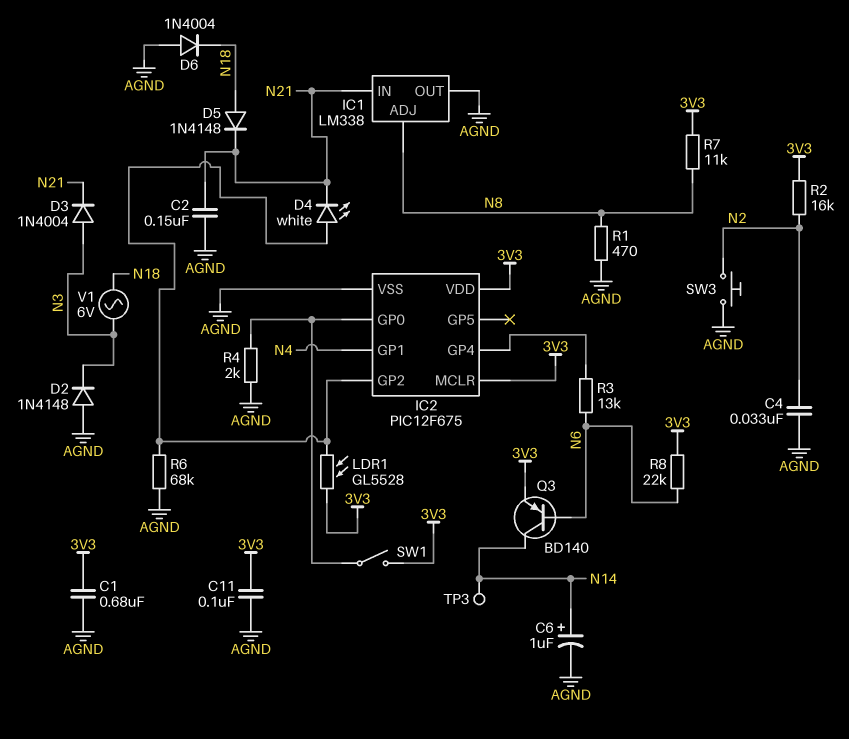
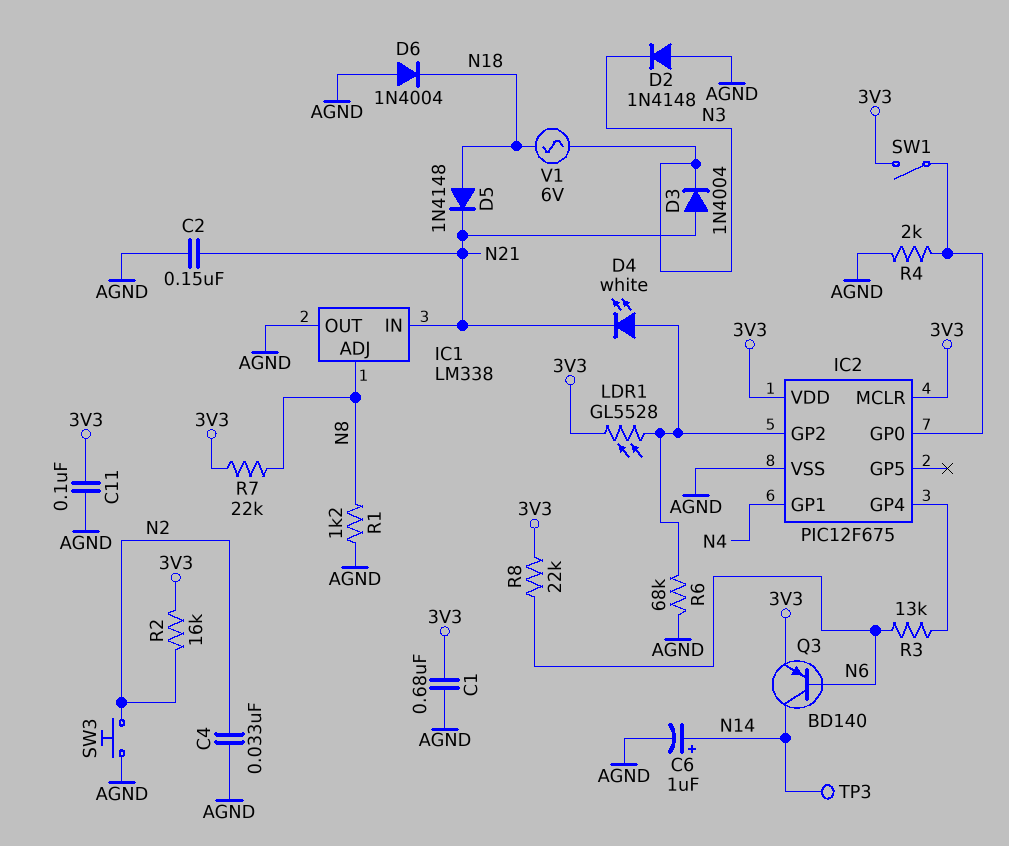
D3: diode 1N4004 (A N3, K N21) -> diode 1N4004 (A N21, K N3)
R1: 470 (AGND, N8) -> 1.2k (AGND, N8)
R7: 11k (3V3, N8) -> 22k (3V3, N8)

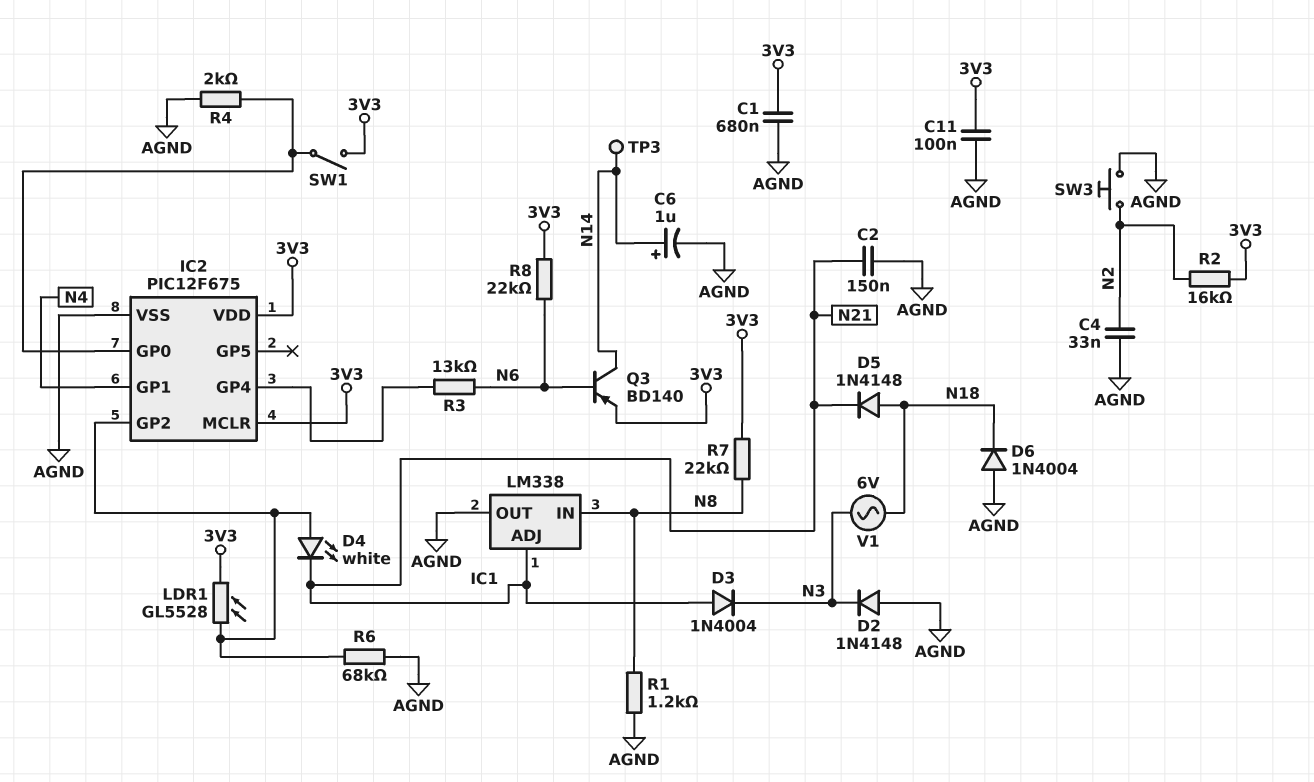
IC1 pin ADJ: N8 -> N21
IC1 pin IN: N21 -> N8

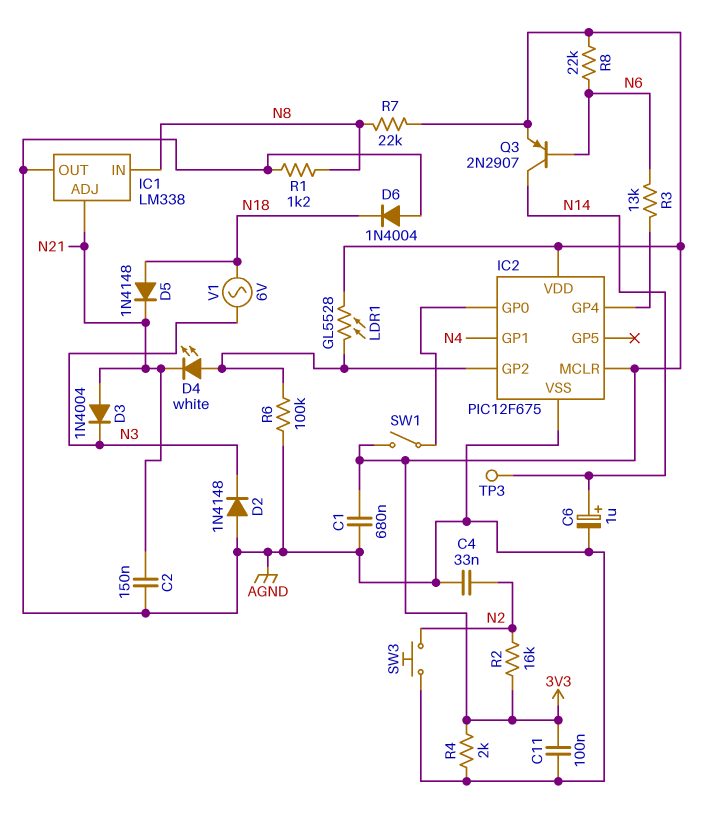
Q3: PNP BD140 (B N6, C N14, E 3V3) -> PNP 2N2907 (B N6, C N14, E 3V3)
R4: 2k (AGND, IC2/GP0) -> 2k (3V3, AGND)
R6: 68k (AGND, IC2/GP2) -> 100k (AGND, IC2/GP2)

